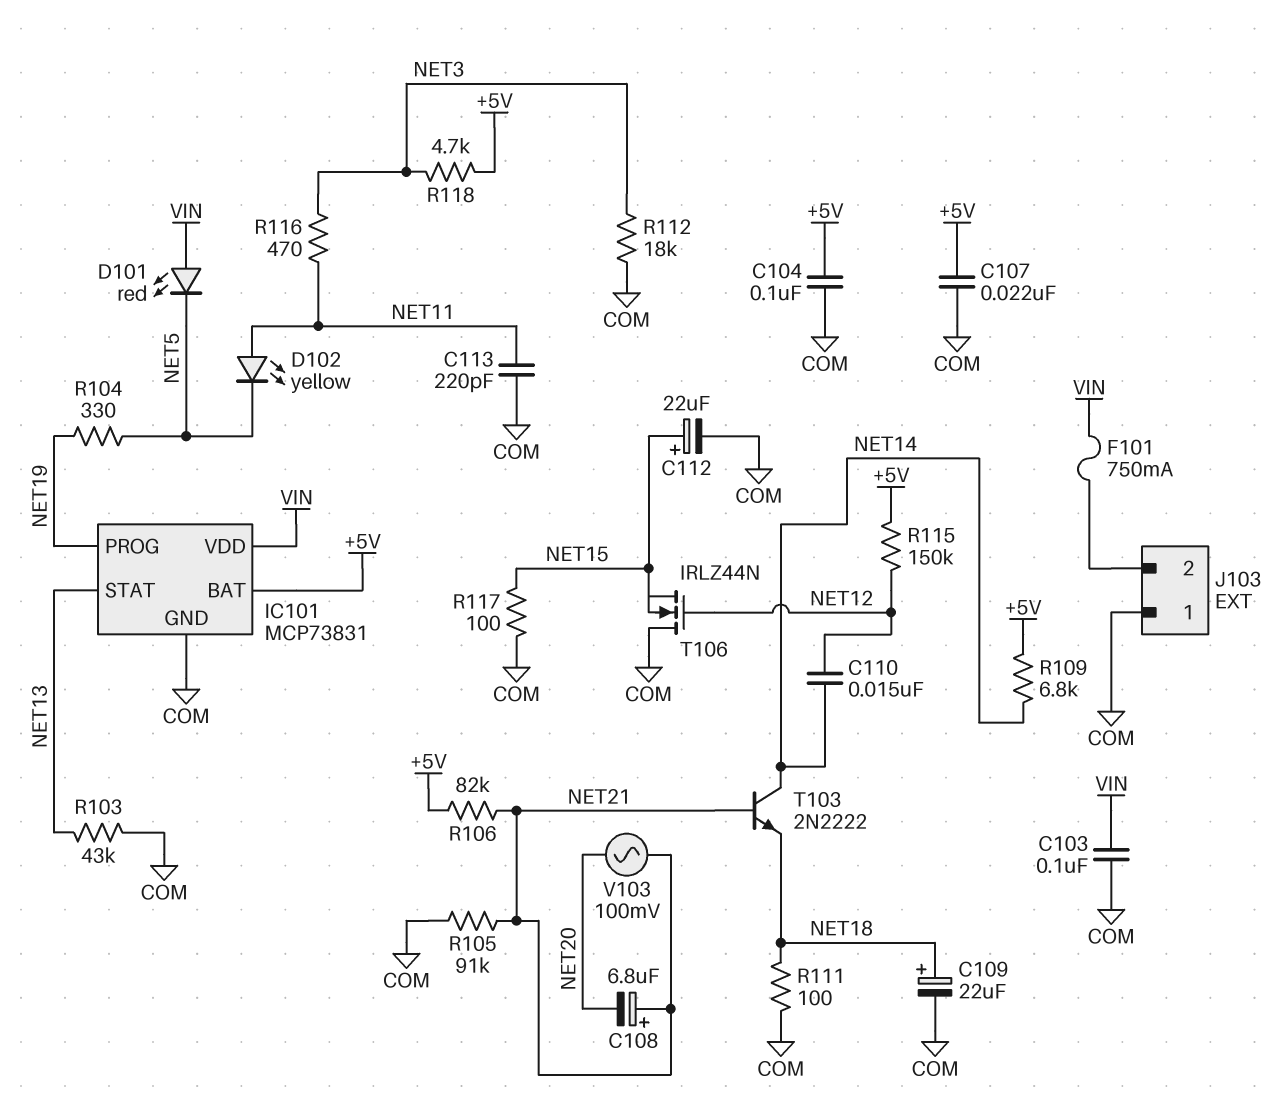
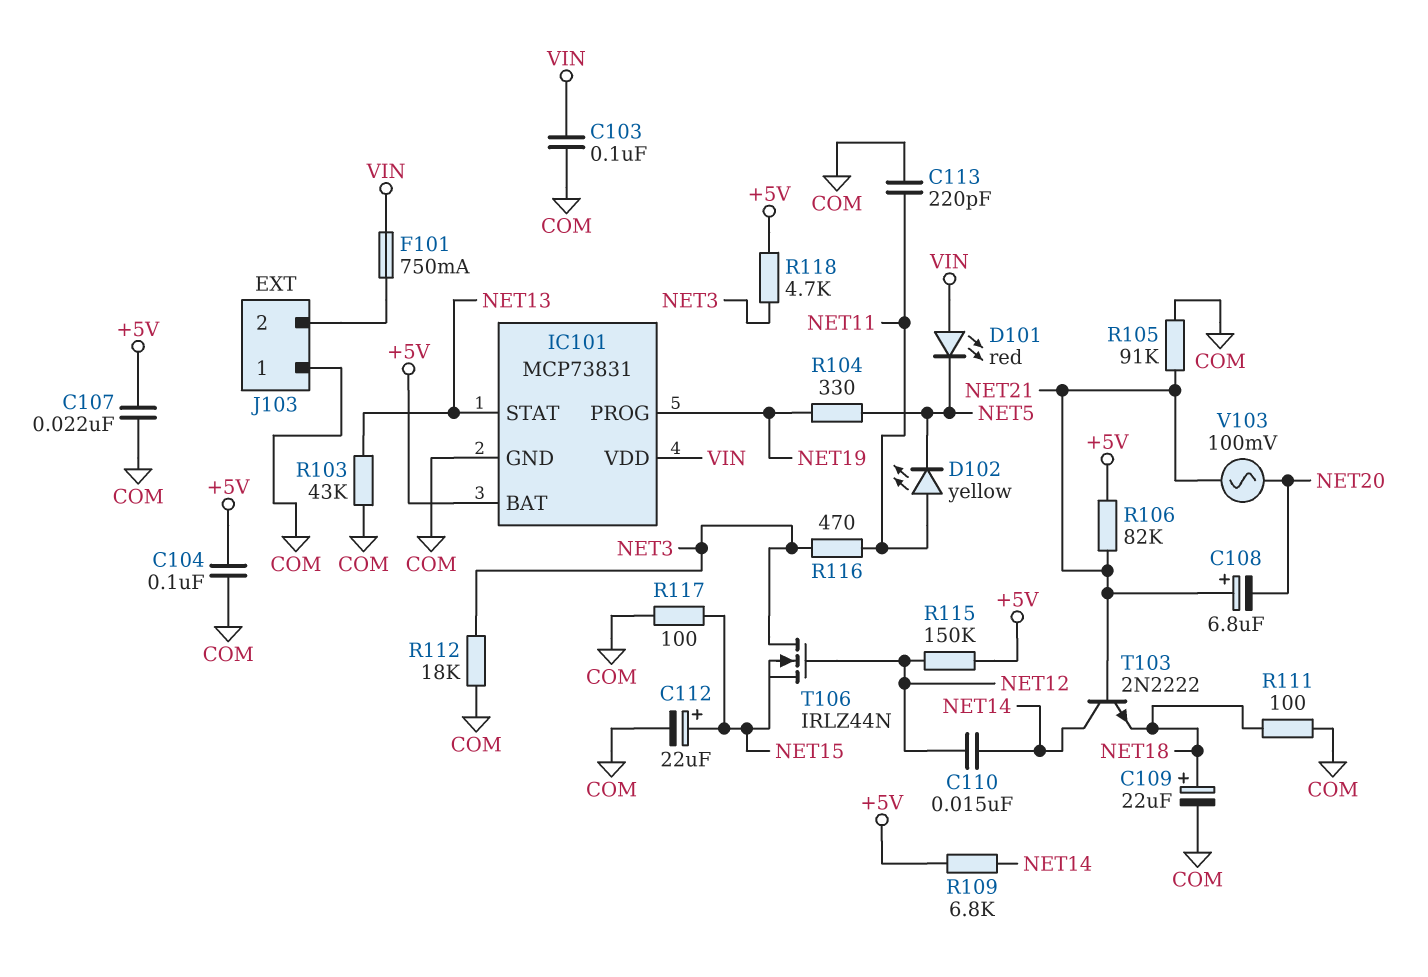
T106: NMOS IRLZ44N (G NET12, D COM, S NET15) -> NMOS IRLZ44N (G NET12, D NET3, S NET15)

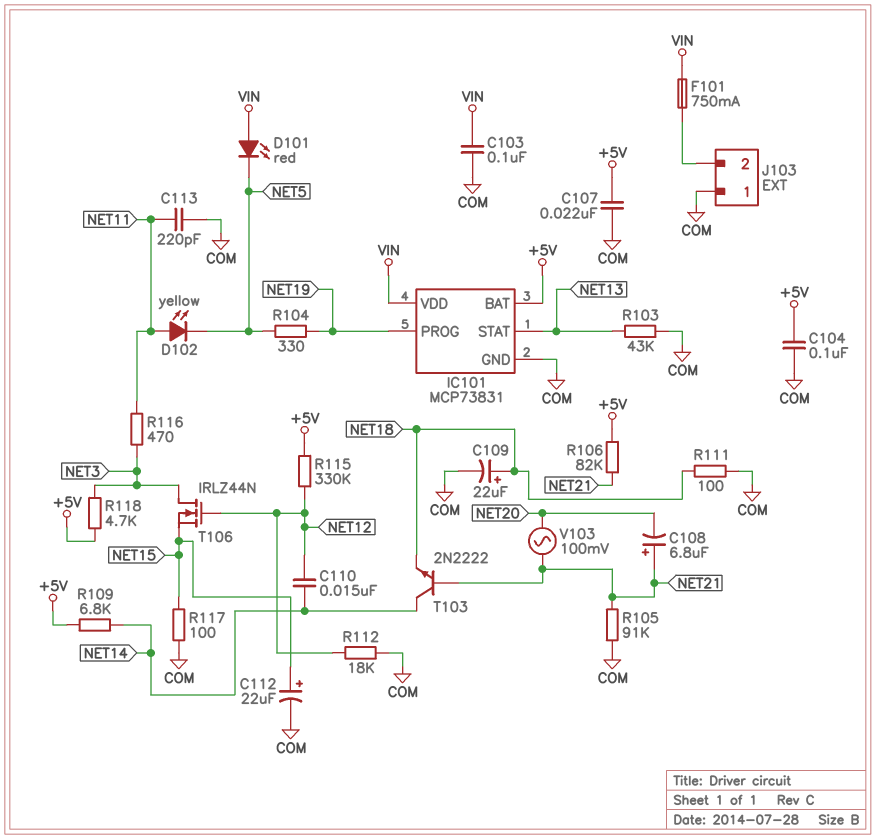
R112: 18k (COM, NET3) -> 18k (COM, NET12)
R115: 150k (+5V, NET12) -> 330k (+5V, NET12)

